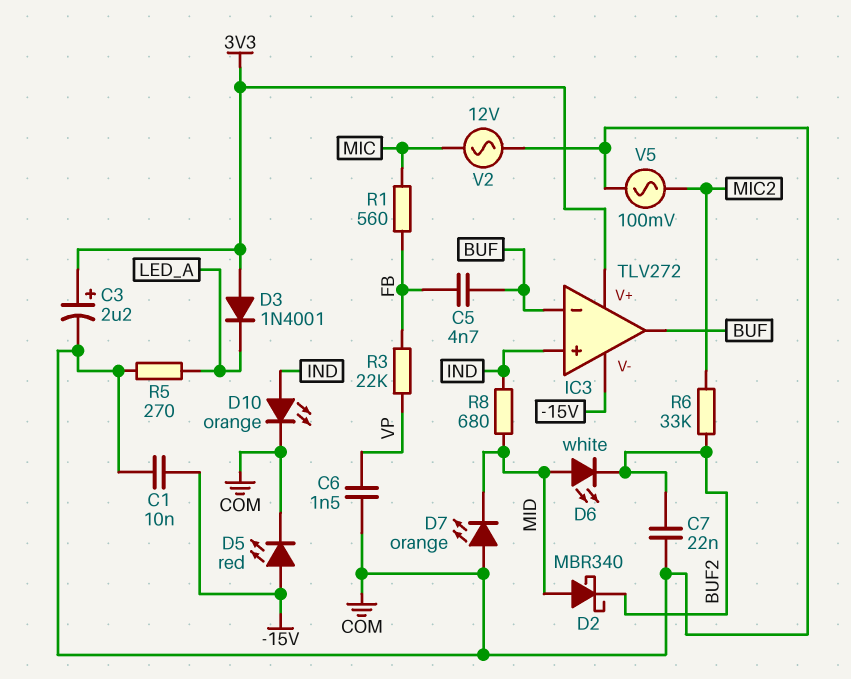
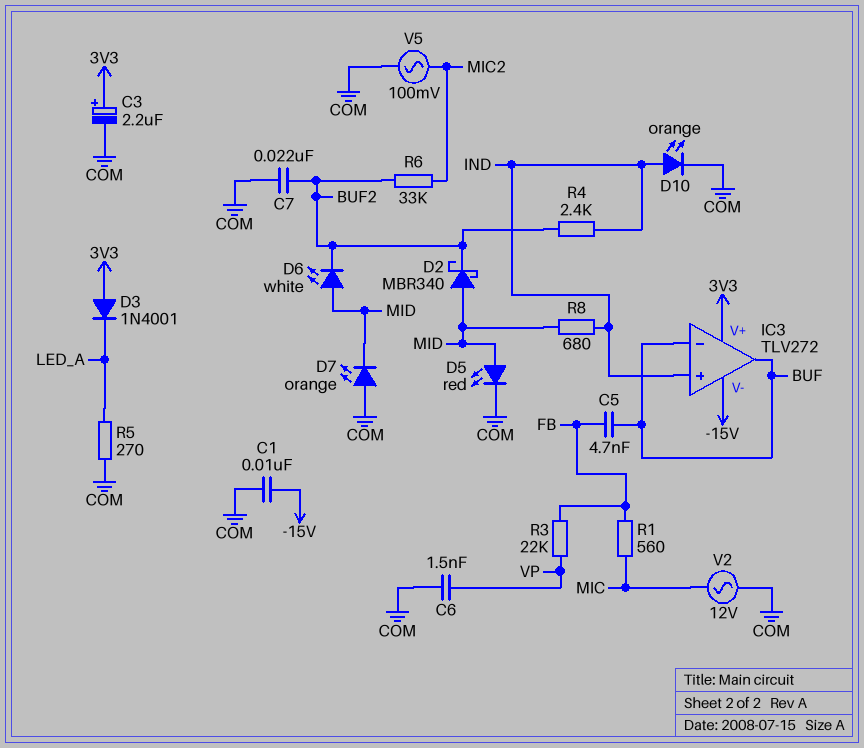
D5: LED red (A -15V, K COM) -> LED red (A MID, K COM)
R4: none -> 2.4k (BUF2, IND)

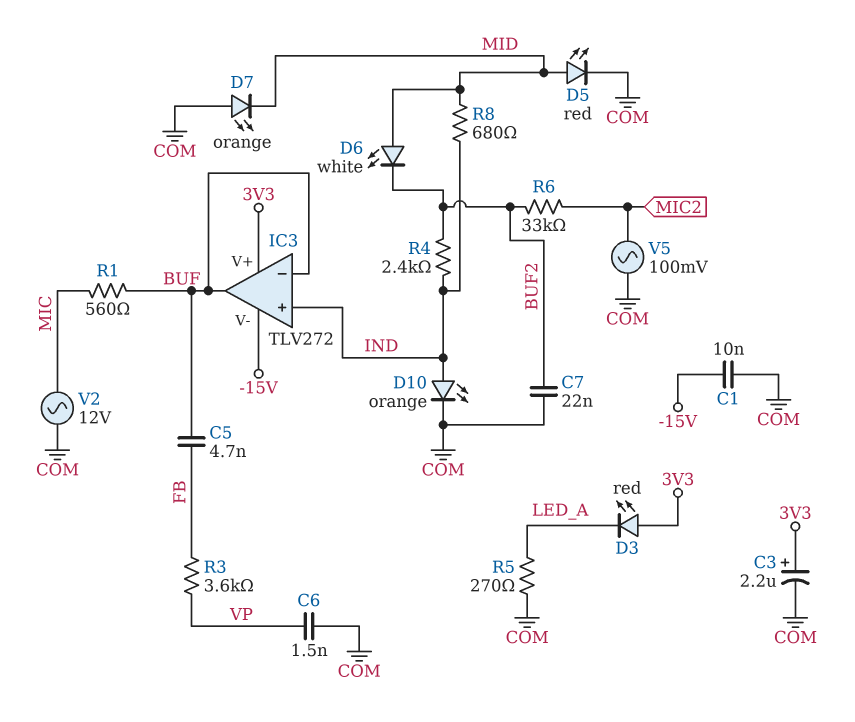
D2: schottky MBR340 (A MID, K BUF2) -> none
D3: diode 1N4001 (A 3V3, K LED_A) -> LED red (A 3V3, K LED_A)
R1: 560 (FB, MIC) -> 560 (BUF, MIC)
R3: 22k (FB, VP) -> 3.6k (FB, VP)

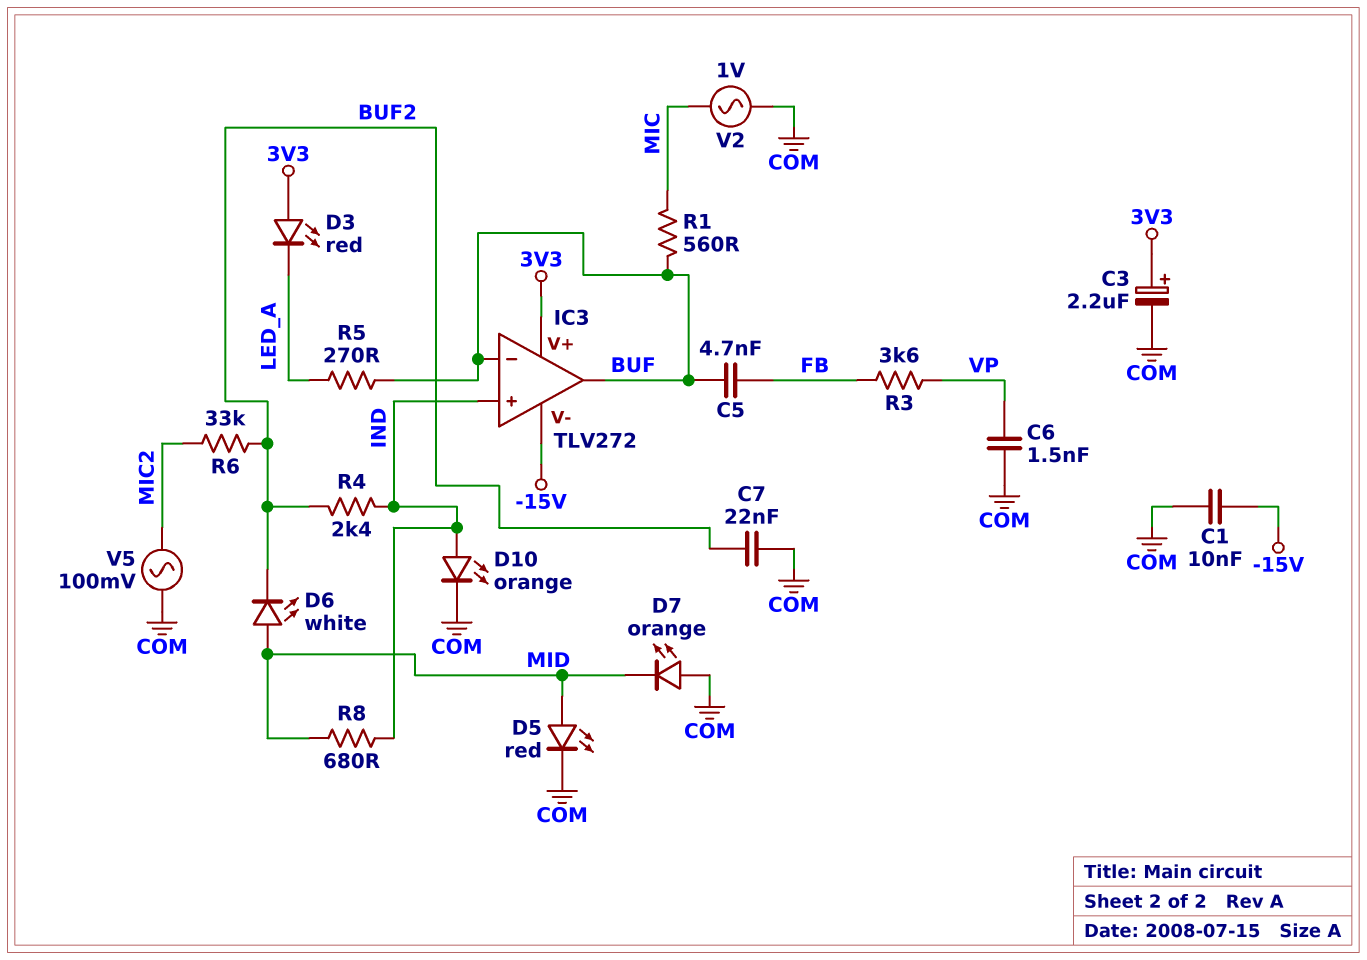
R5: 270 (COM, LED_A) -> 270 (BUF, LED_A)
V2: AC 12V (COM, MIC) -> AC 1V (COM, MIC)

